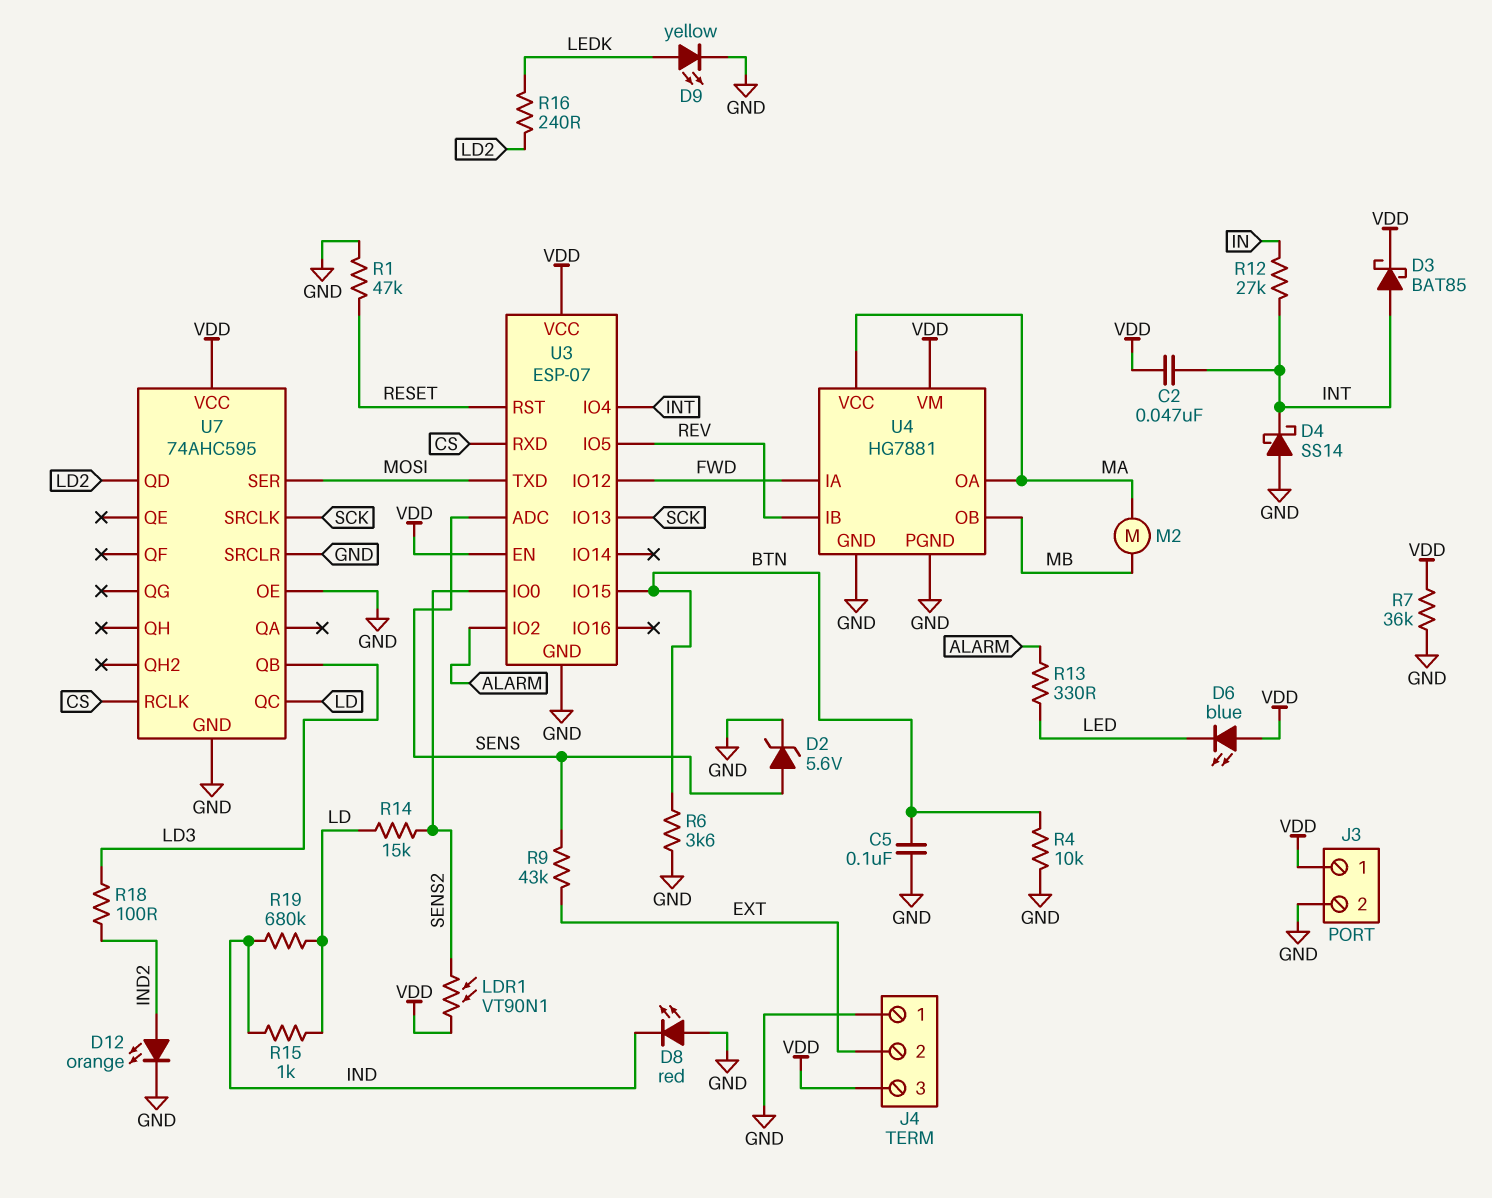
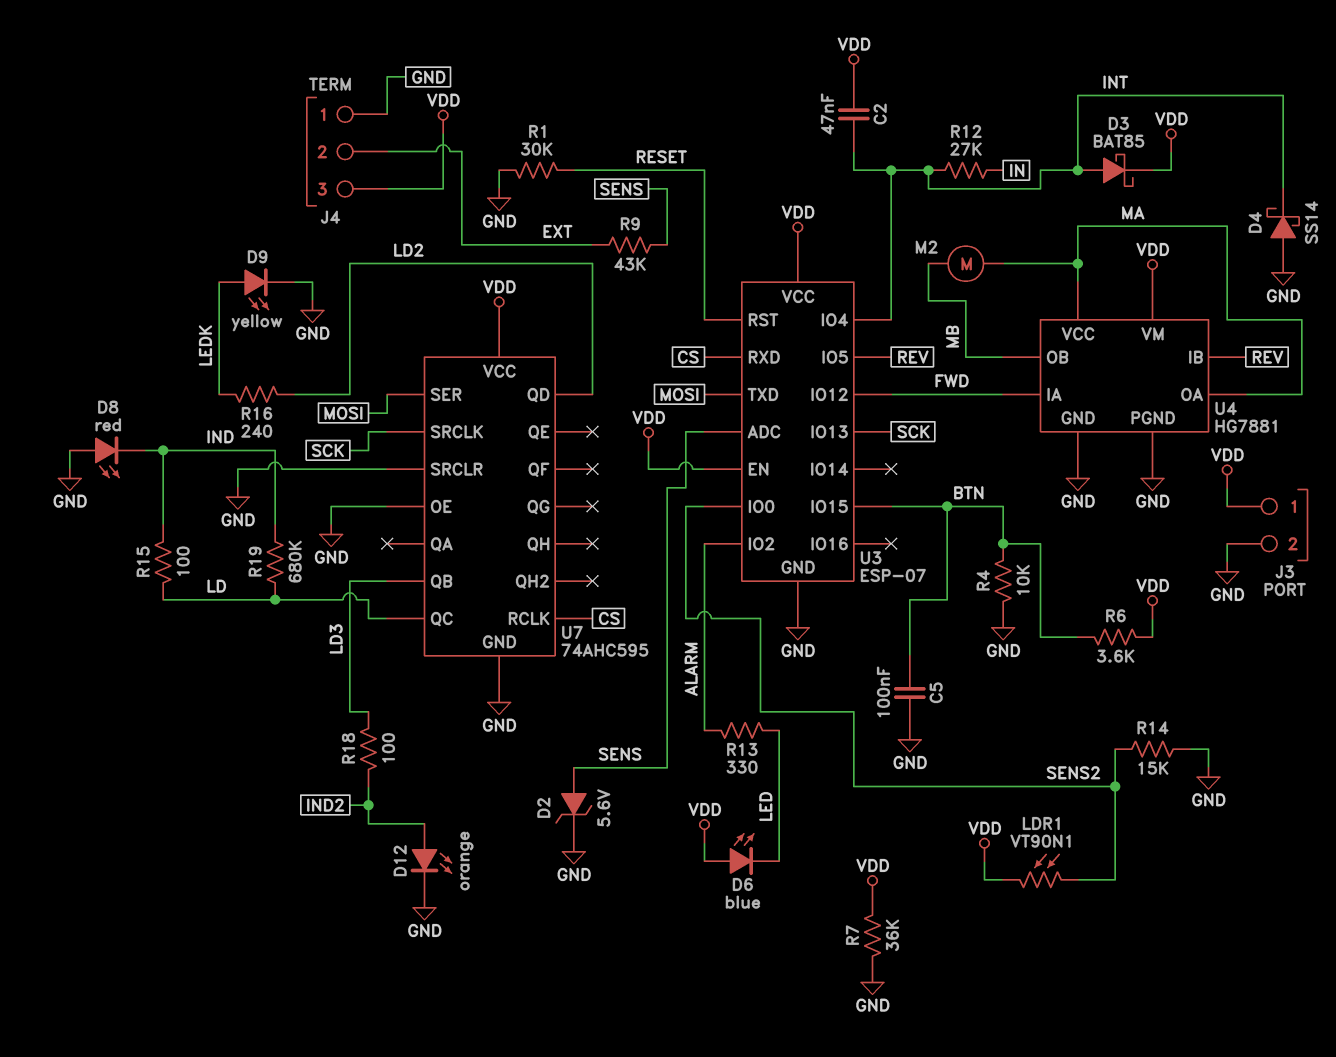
R1: 47k (GND, RESET) -> 30k (GND, RESET)
R6: 3.6k (BTN, GND) -> 3.6k (BTN, VDD)
R14: 15k (LD, SENS2) -> 15k (GND, SENS2)
R15: 1k (IND, LD) -> 100 (IND, LD)

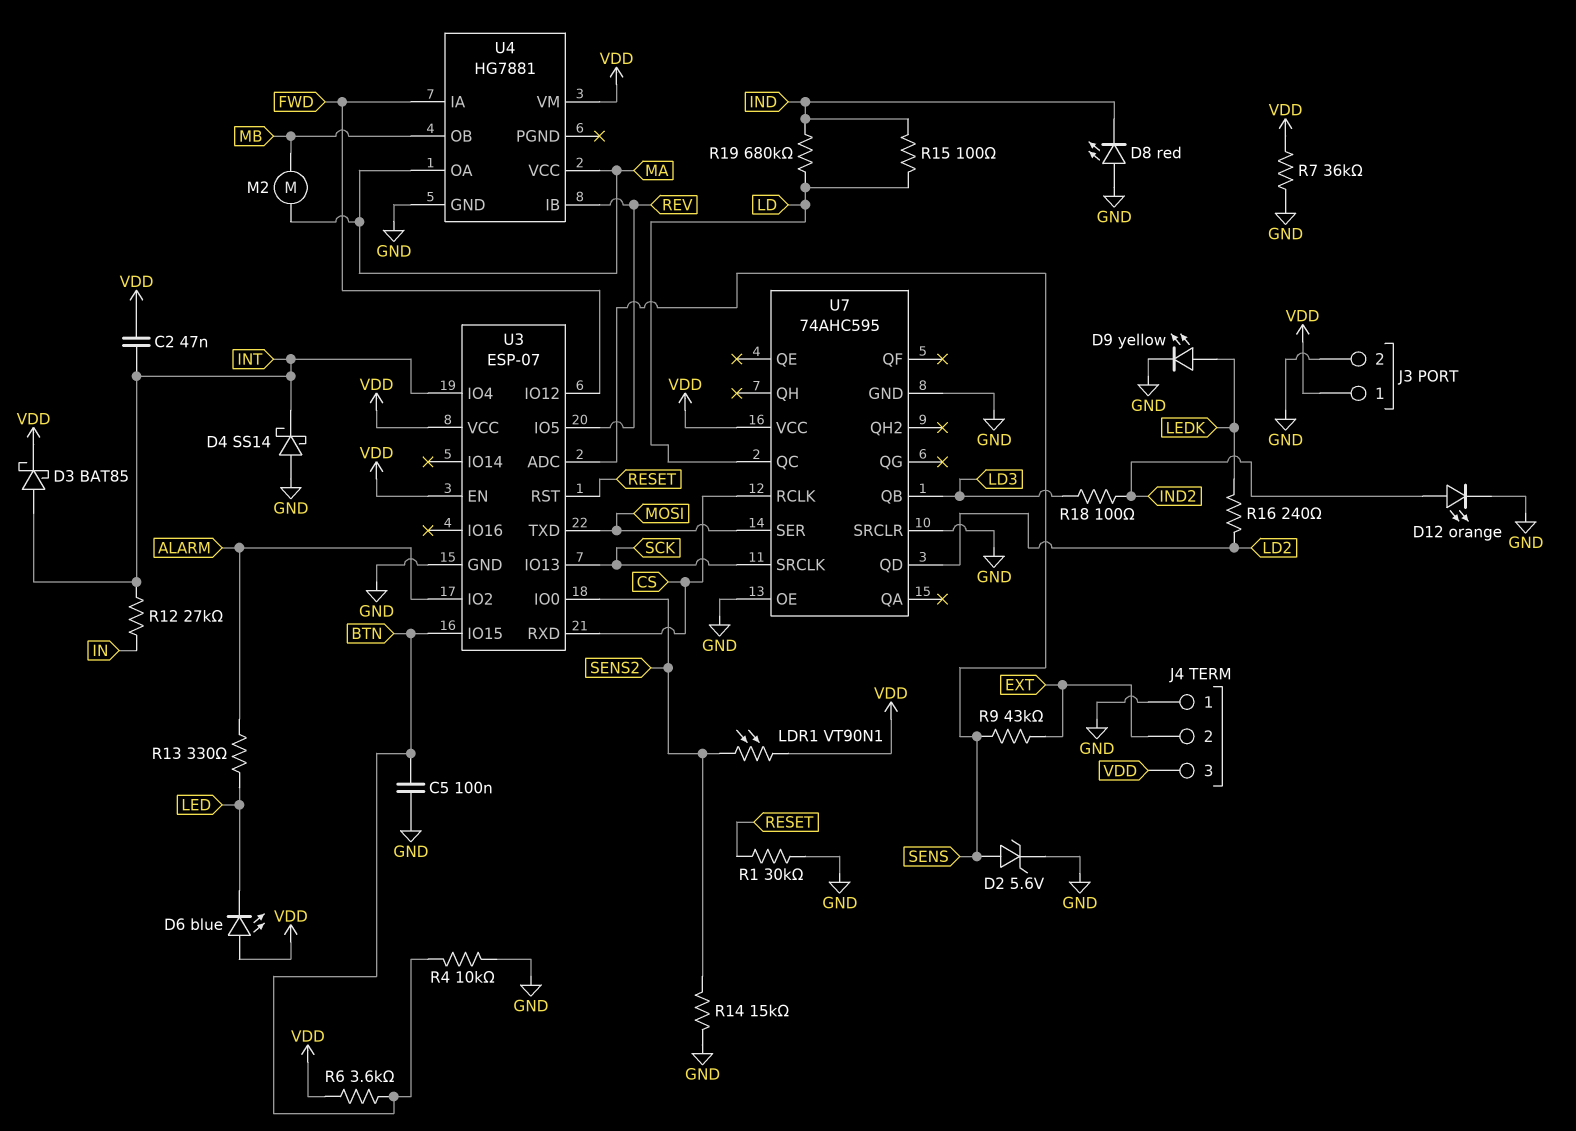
U4 pin PGND: GND -> none

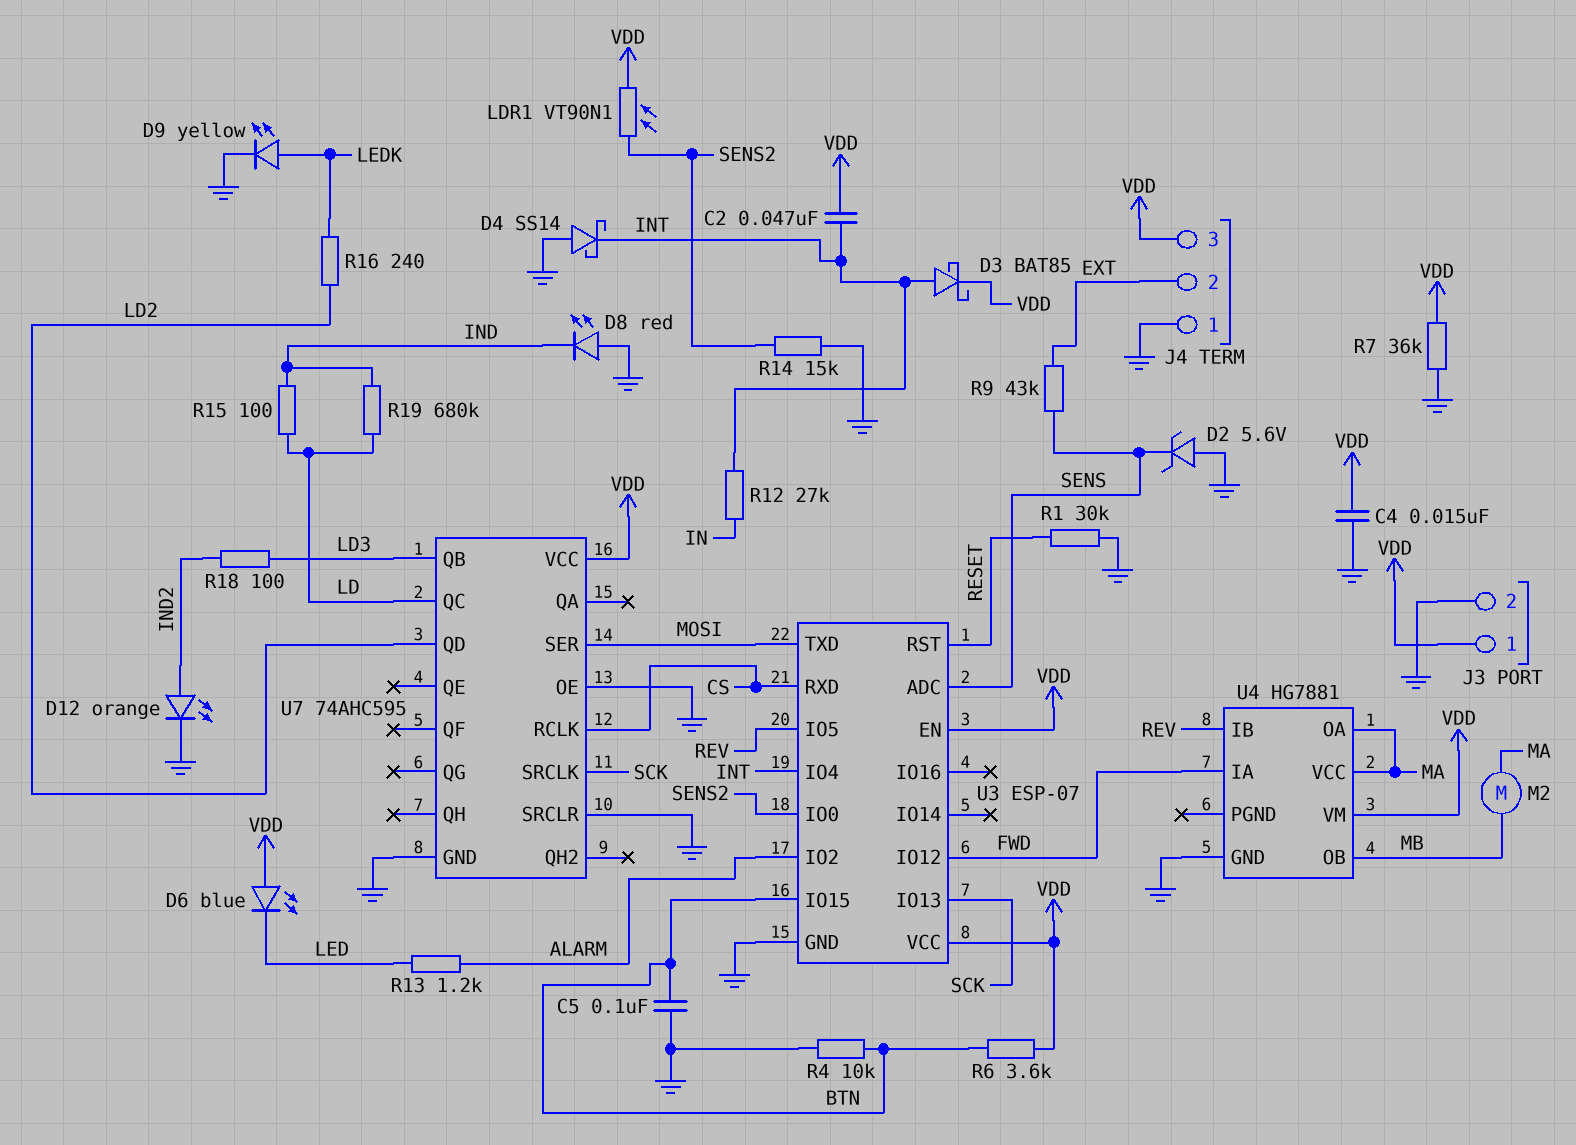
C4: none -> 15nF (GND, VDD)
D2: zener 5.6V (A SENS, K GND) -> zener 5.6V (A GND, K SENS)
R13: 330 (ALARM, LED) -> 1.2k (ALARM, LED)

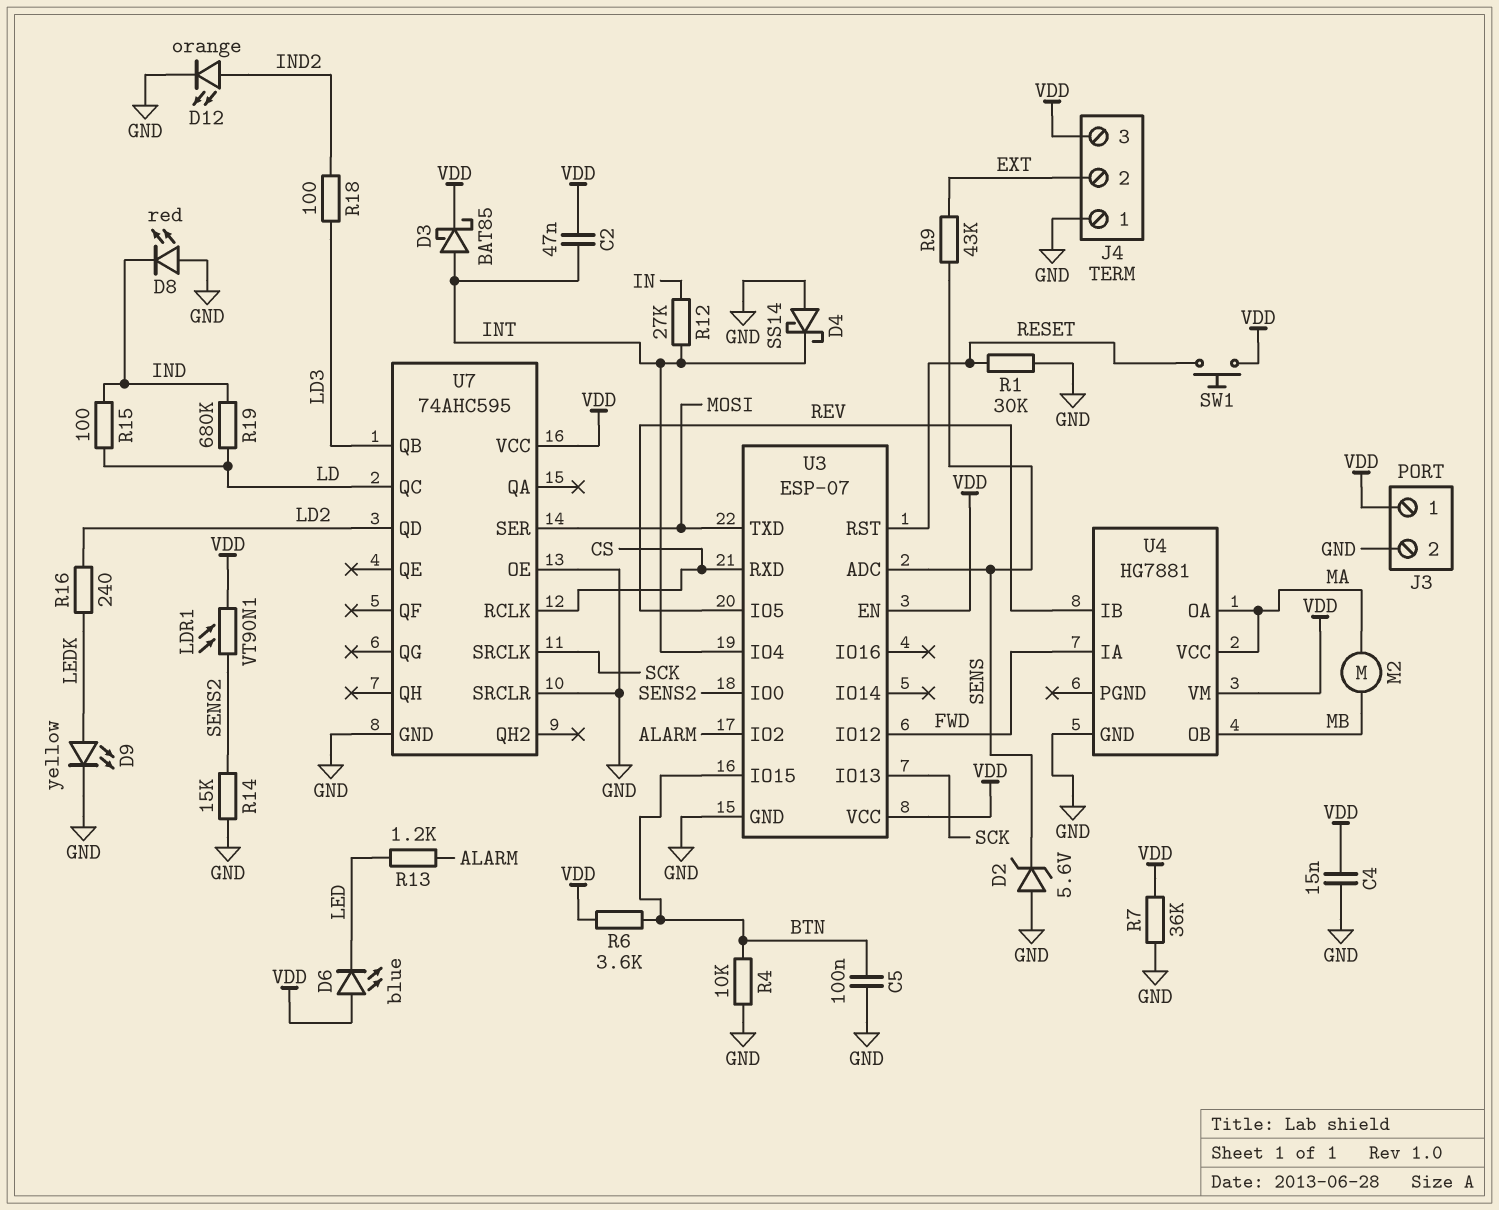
SW1: none -> button (RESET, VDD)

